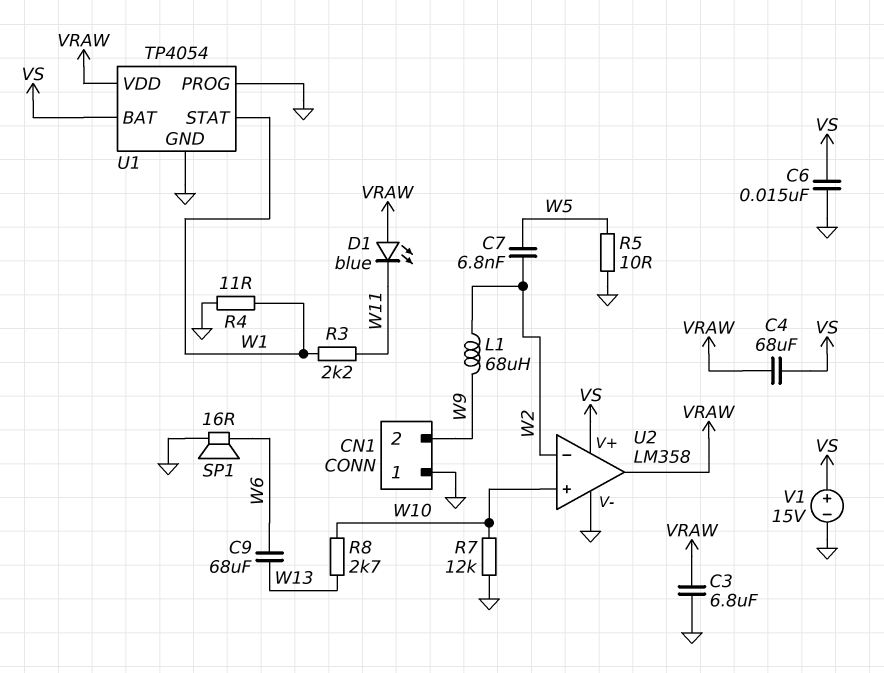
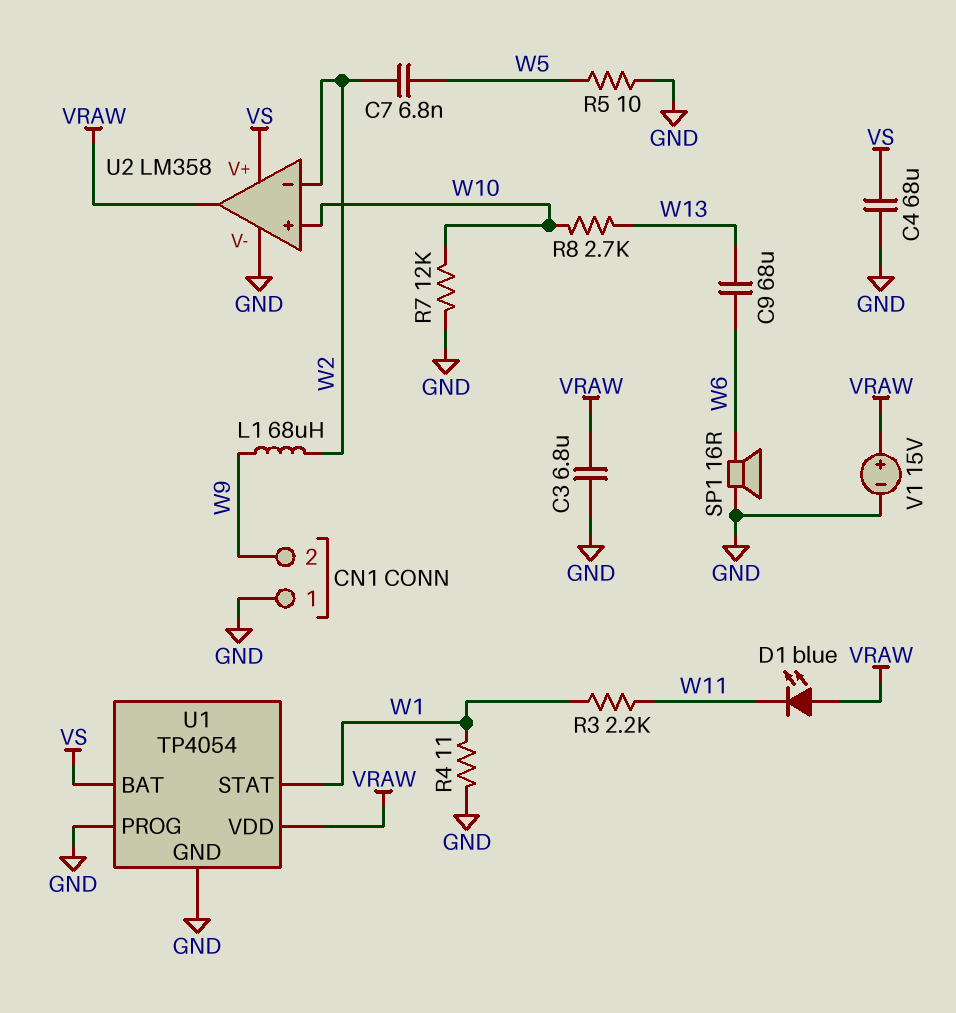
C4: 68uF (VRAW, VS) -> 68uF (GND, VS)
C6: 15nF (GND, VS) -> none
V1: 15V (plus VS, minus GND) -> 15V (plus VRAW, minus GND)

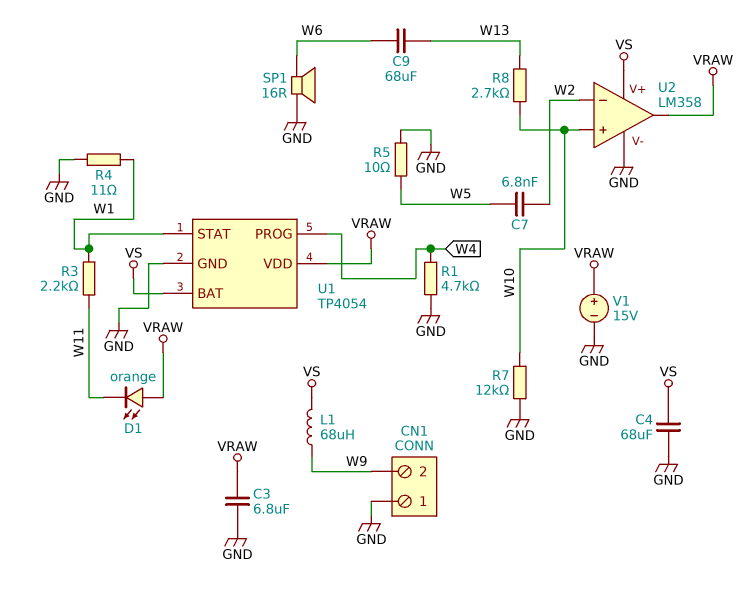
D1: LED blue (A VRAW, K W11) -> LED orange (A VRAW, K W11)
L1: 68uH (W2, W9) -> 68uH (VS, W9)
R1: none -> 4.7k (GND, W4)
U1 pin PROG: GND -> W4

